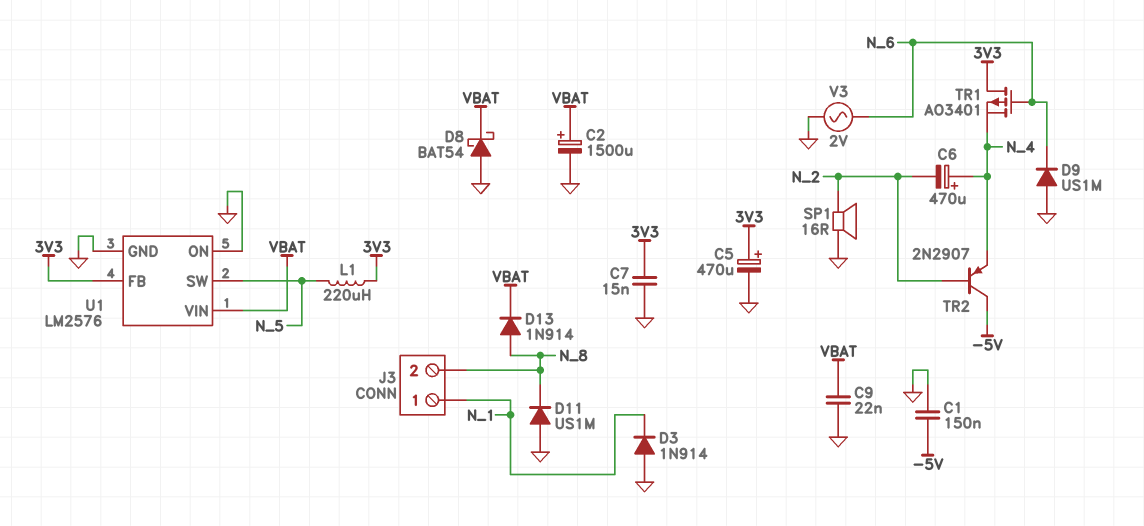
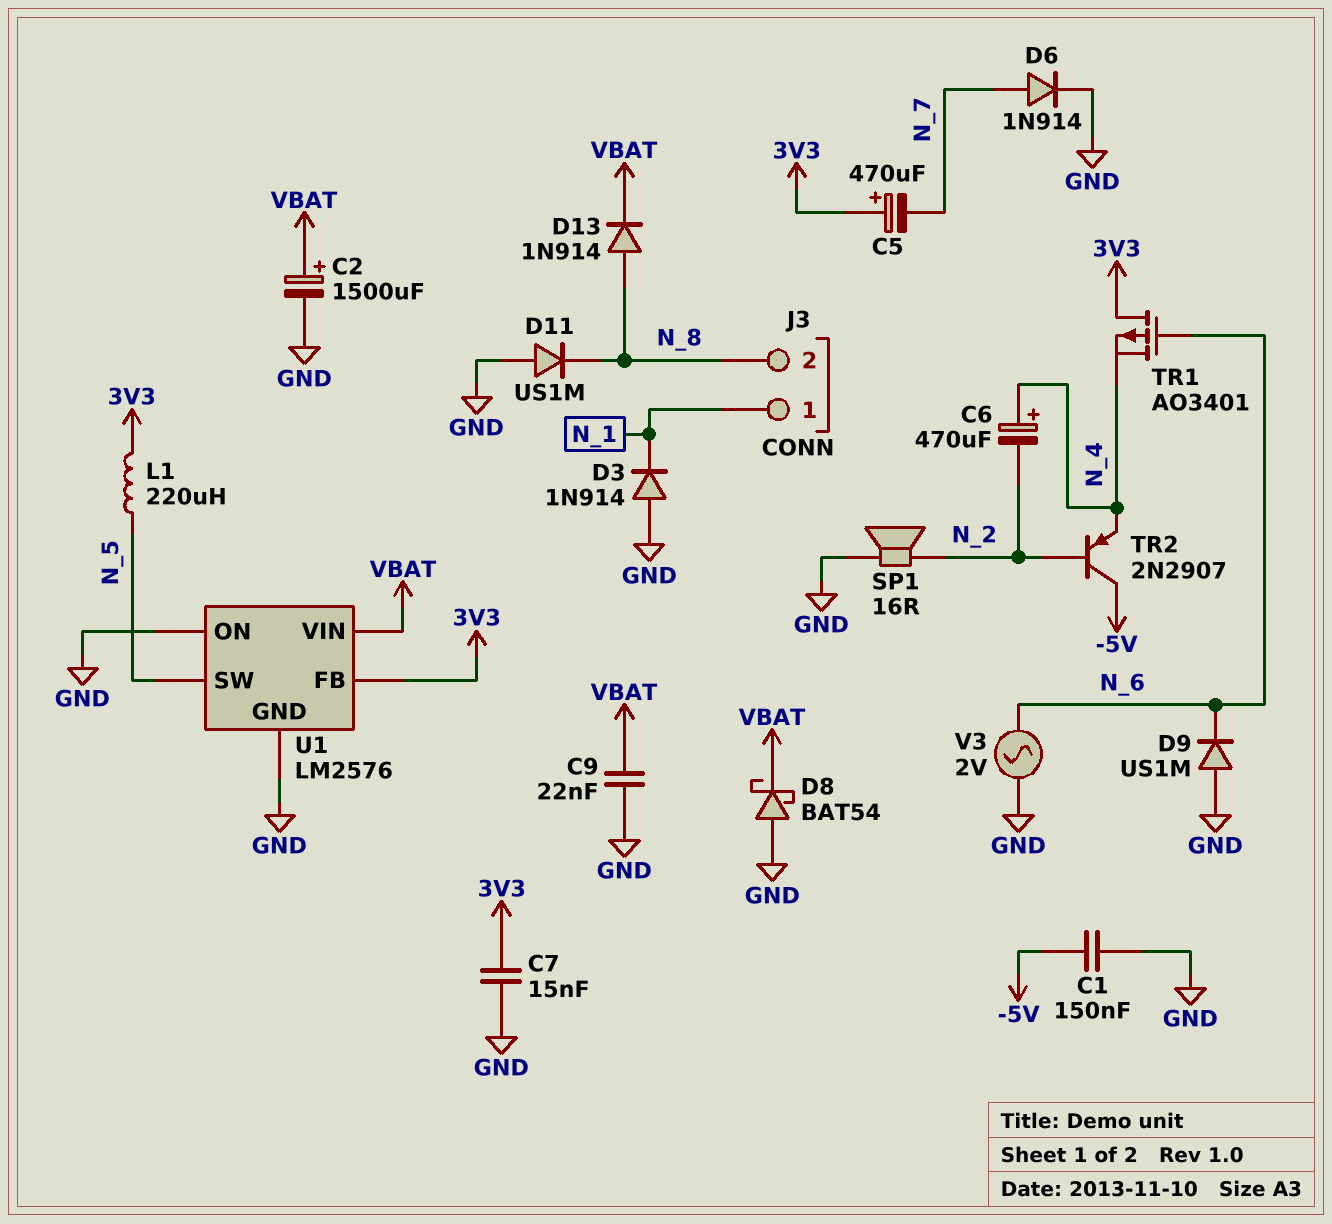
C5: 470uF (plus 3V3, minus GND) -> 470uF (plus 3V3, minus N_7)
D6: none -> diode 1N914 (A N_7, K GND)

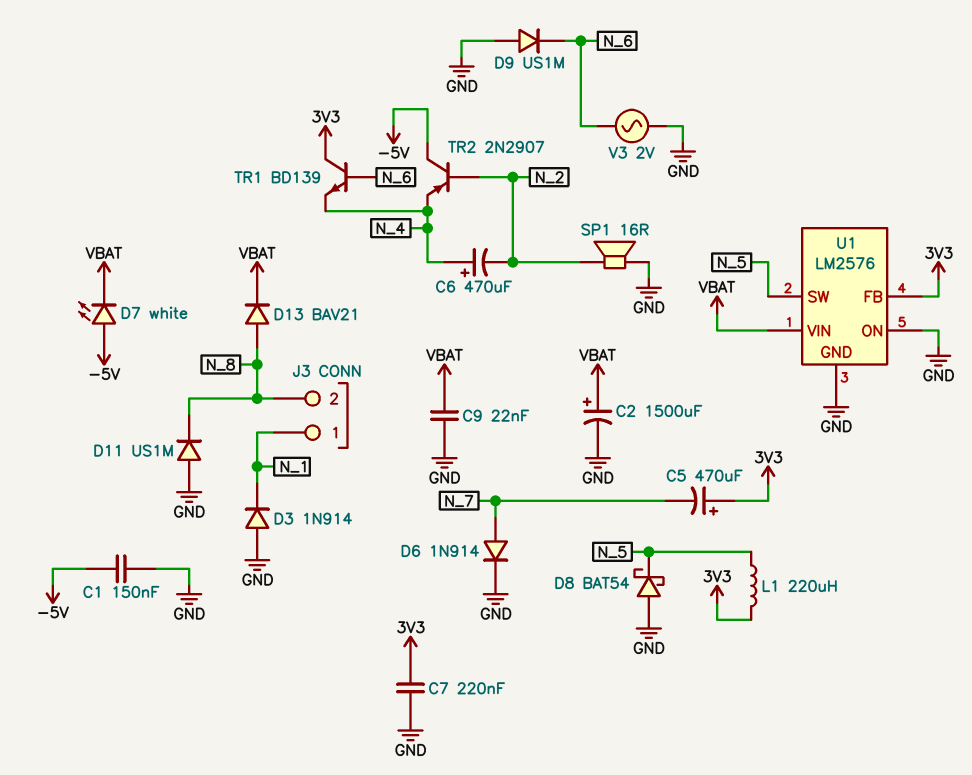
C7: 15nF (3V3, GND) -> 220nF (3V3, GND)
D7: none -> LED white (A -5V, K VBAT)
D8: schottky BAT54 (A GND, K VBAT) -> schottky BAT54 (A GND, K N_5)
D13: diode 1N914 (A N_8, K VBAT) -> diode BAV21 (A N_8, K VBAT)
TR1: PMOS AO3401 (G N_6, D 3V3, S N_4) -> NPN BD139 (B N_6, C 3V3, E N_4)

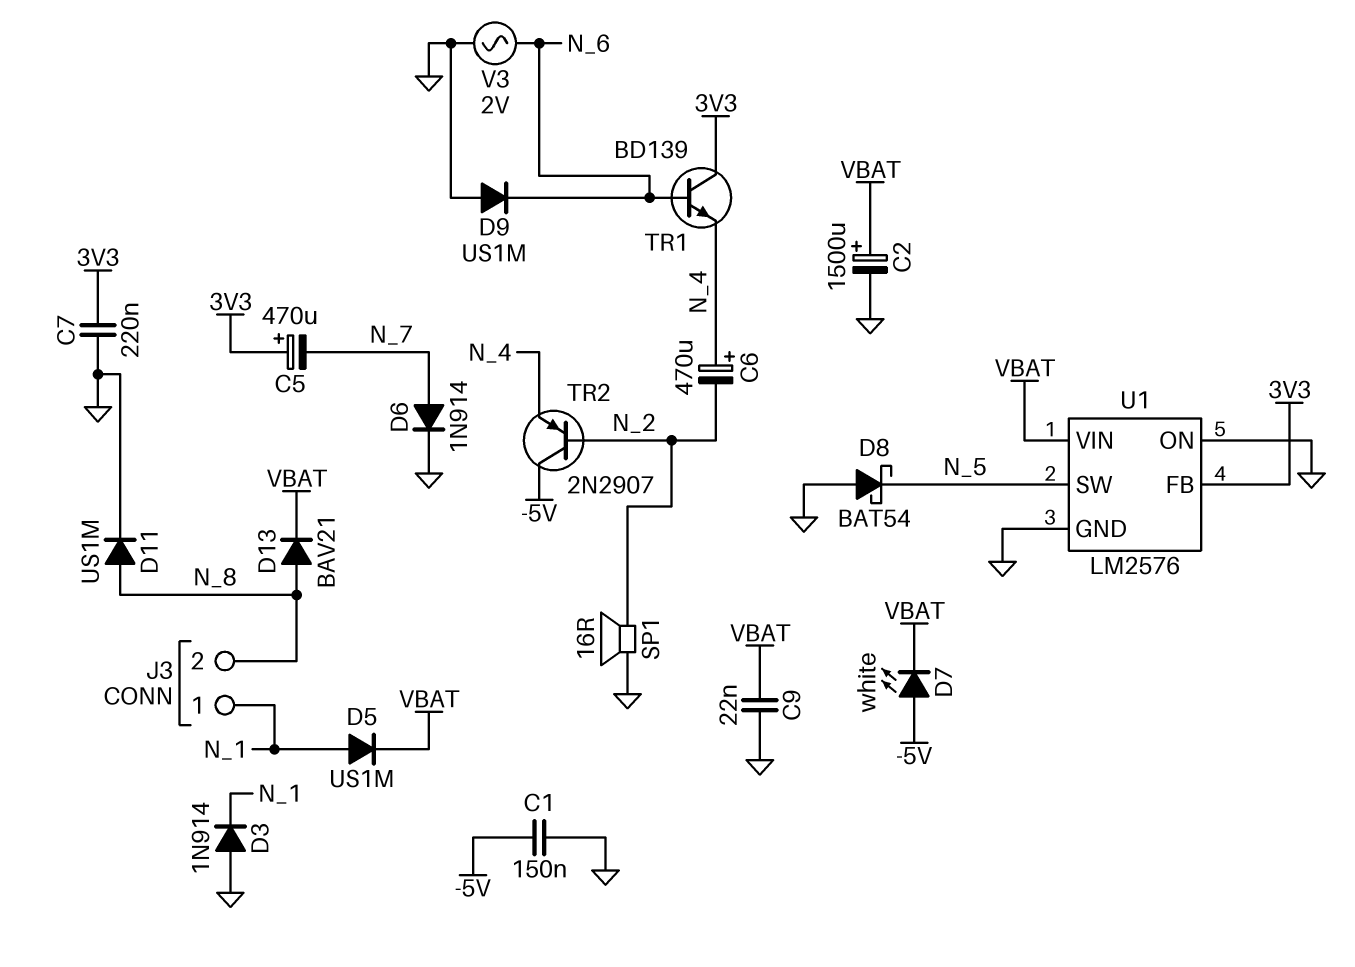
D5: none -> diode US1M (A N_1, K VBAT)
D11: diode US1M (A GND, K N_8) -> diode US1M (A N_8, K GND)
L1: 220uH (3V3, N_5) -> none

